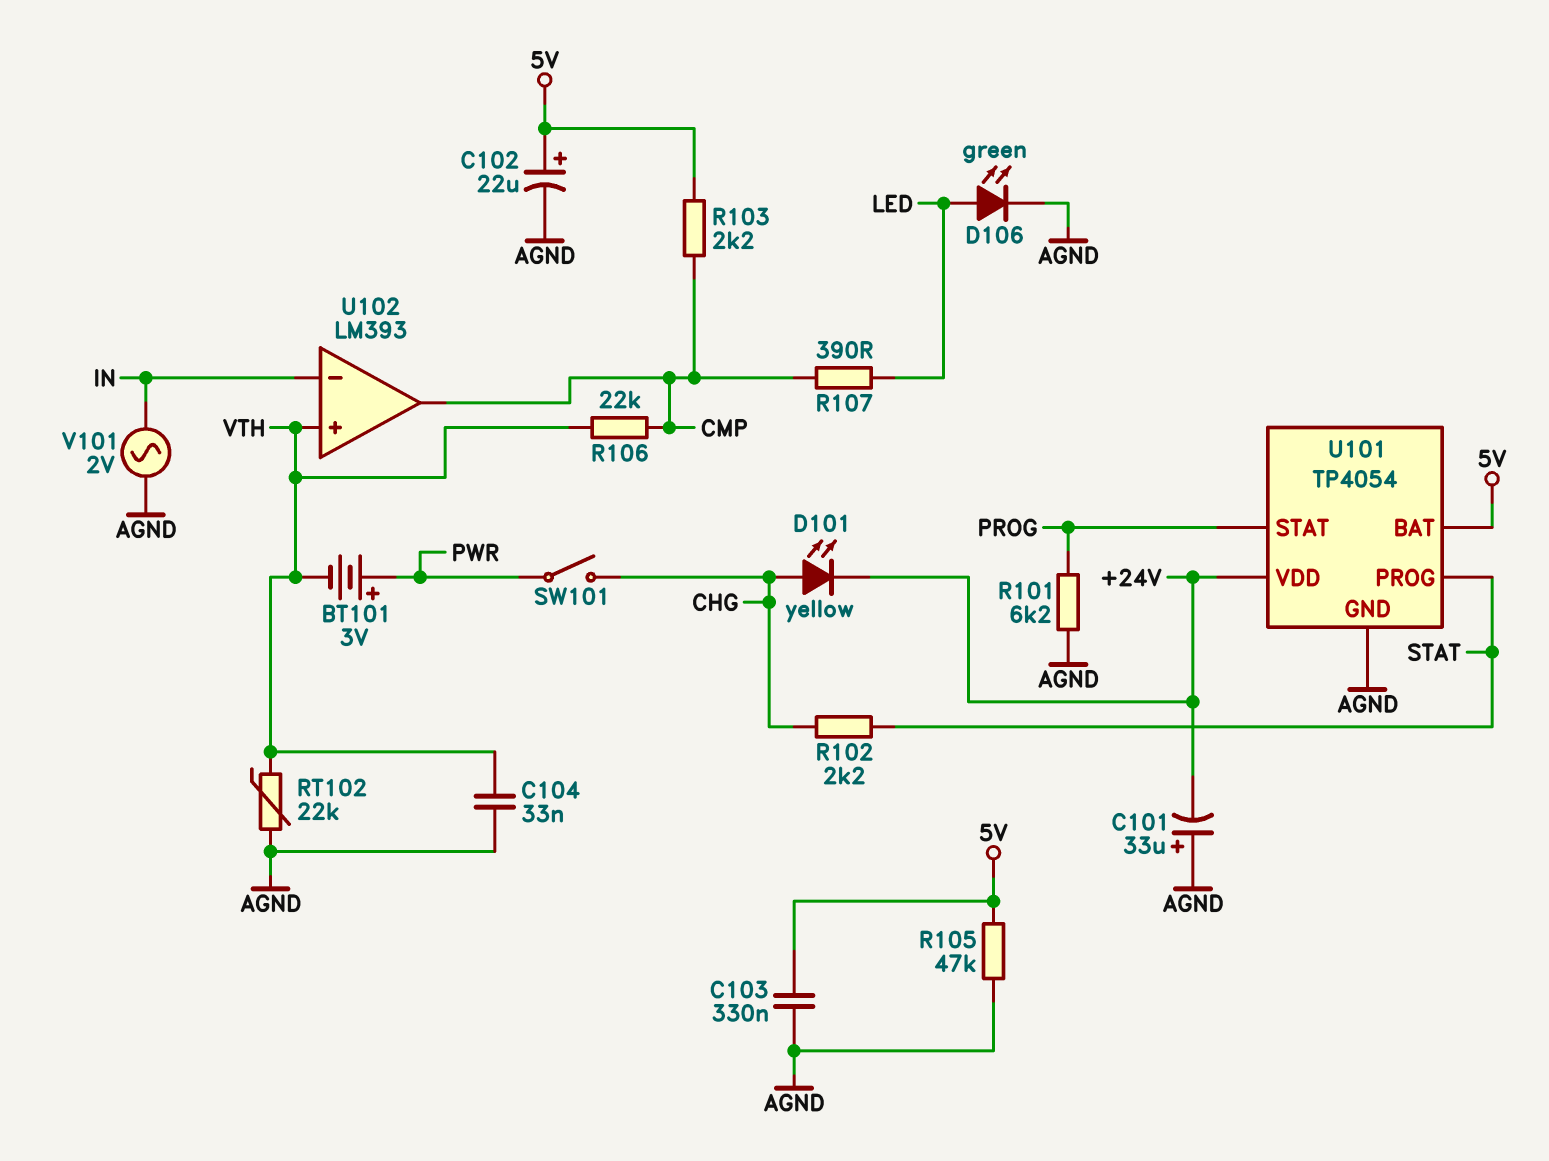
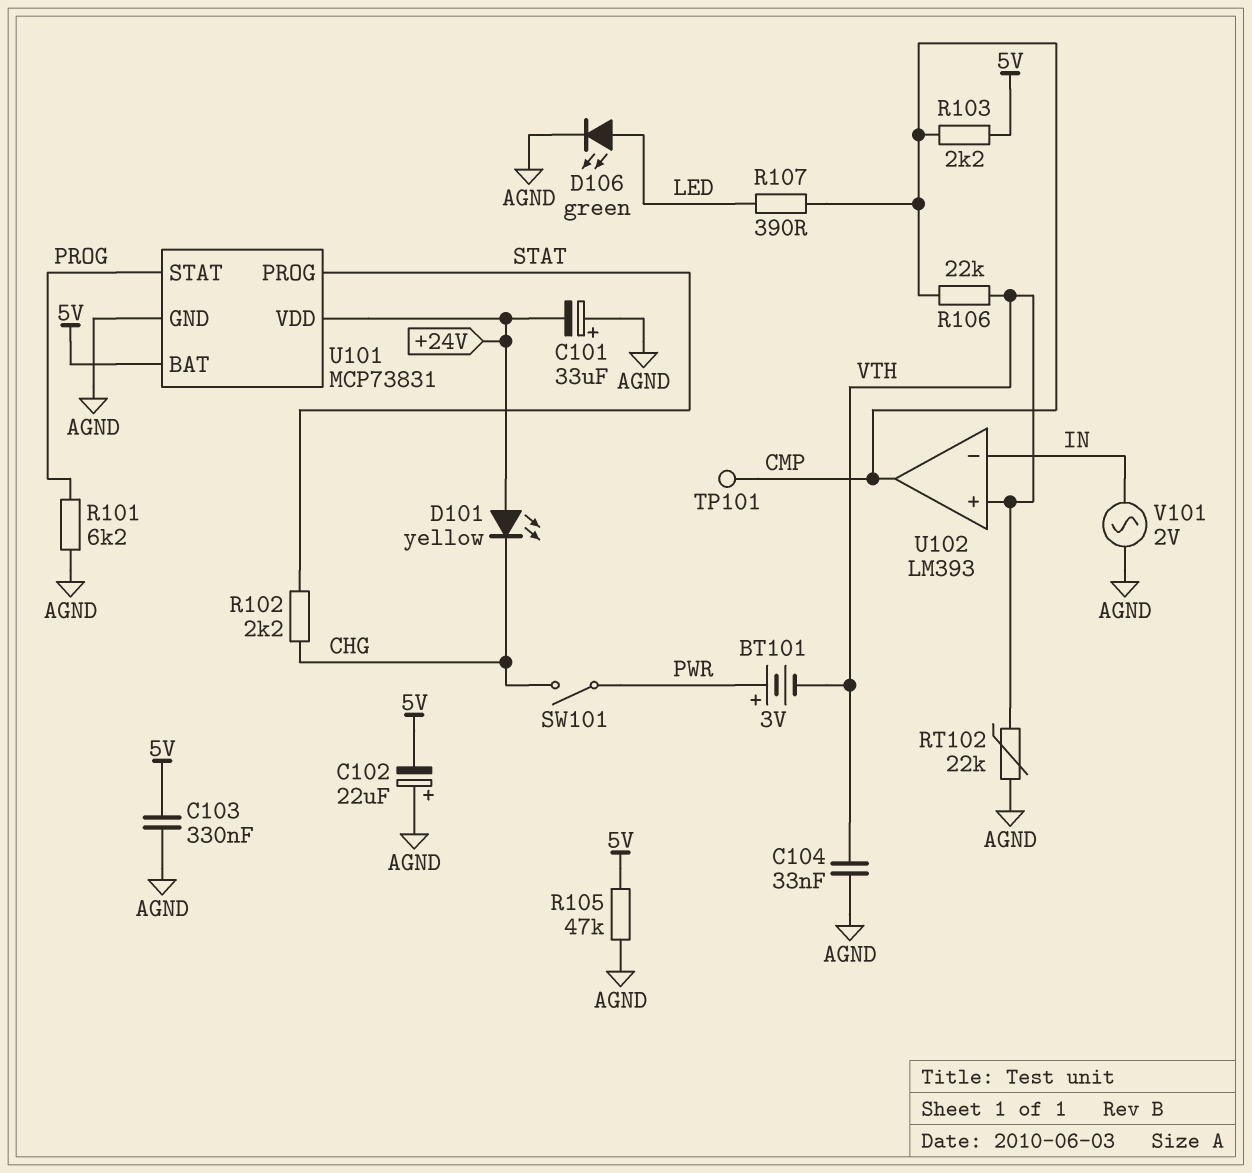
C102: 22uF (plus 5V, minus AGND) -> 22uF (plus AGND, minus 5V)
D101: LED yellow (A CHG, K +24V) -> LED yellow (A +24V, K CHG)
TP101: none -> test point (CMP)
U101: TP4054 -> MCP73831

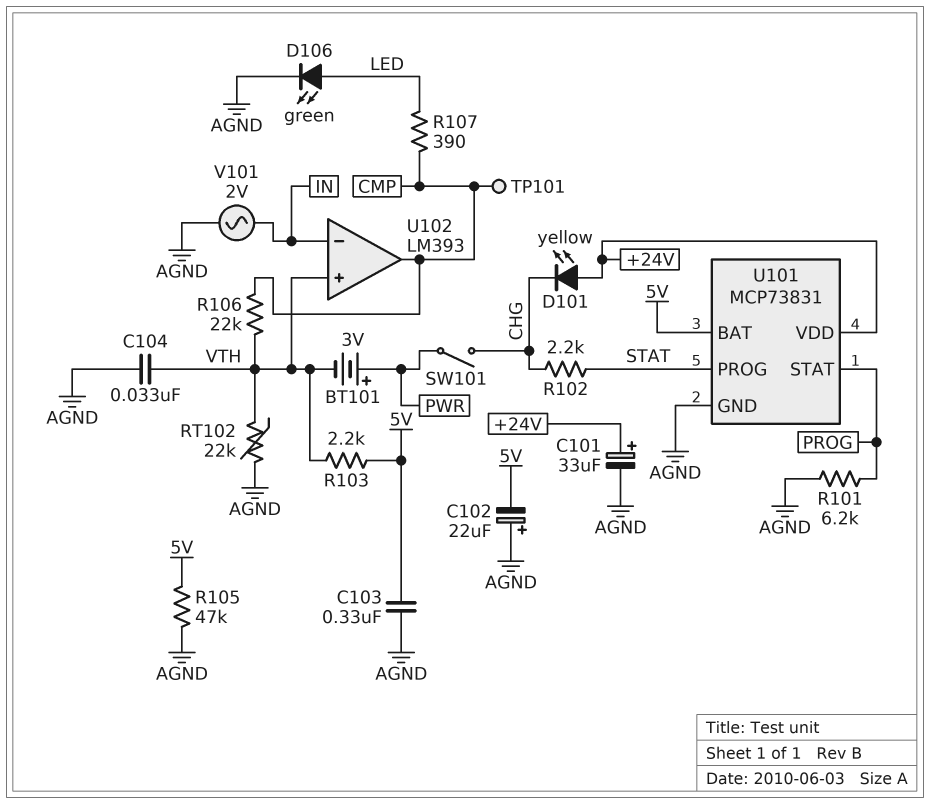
C101: 33uF (plus AGND, minus +24V) -> 33uF (plus +24V, minus AGND)
R103: 2.2k (5V, CMP) -> 2.2k (5V, VTH)

